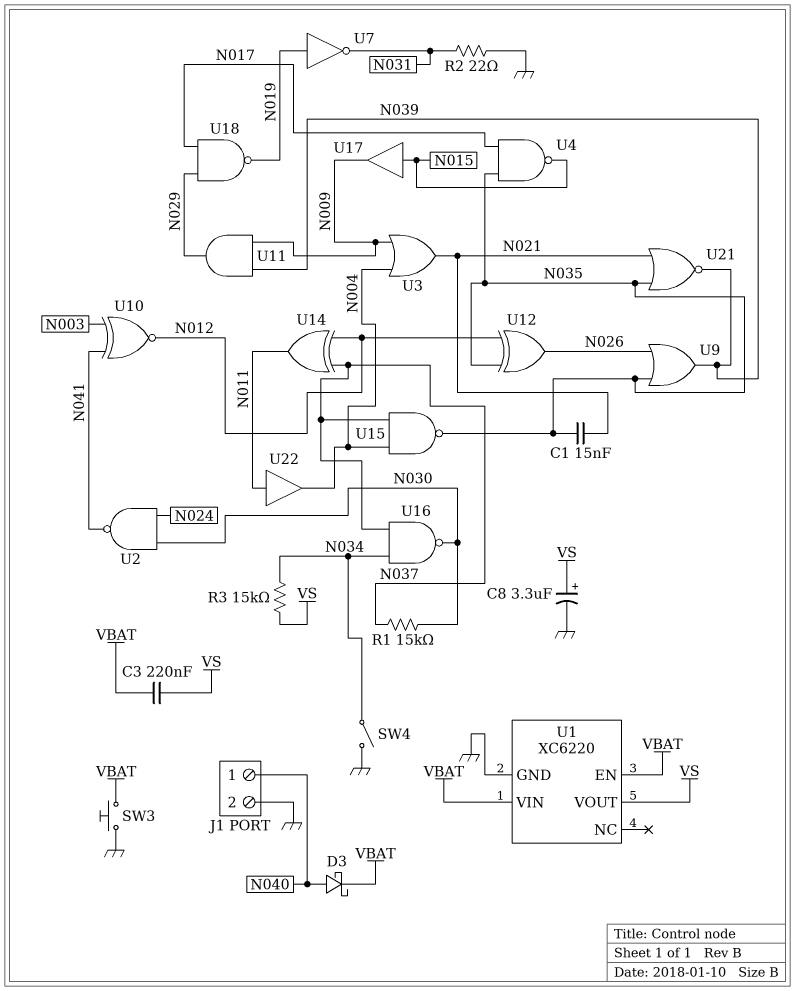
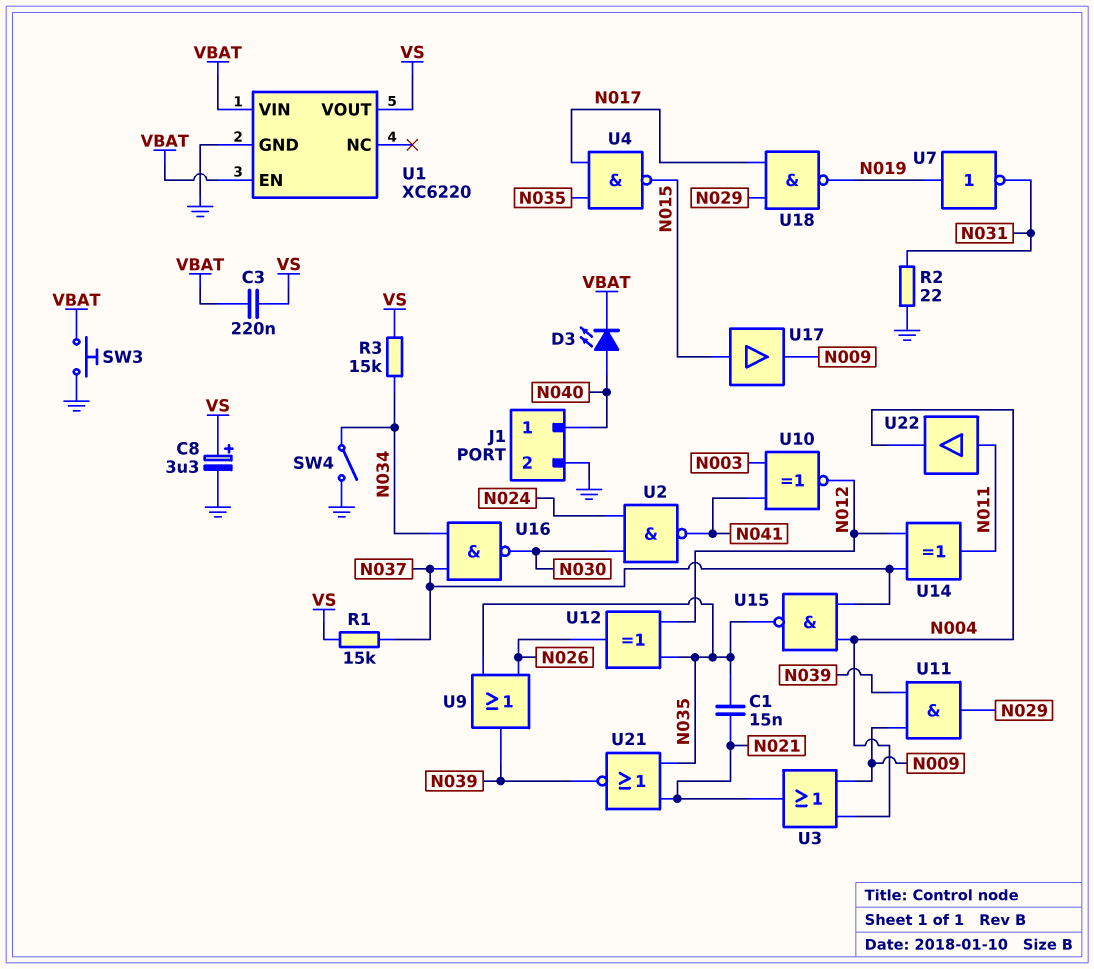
D3: schottky (A N040, K VBAT) -> LED (A N040, K VBAT)
R1: 15k (N030, N037) -> 15k (N037, VS)

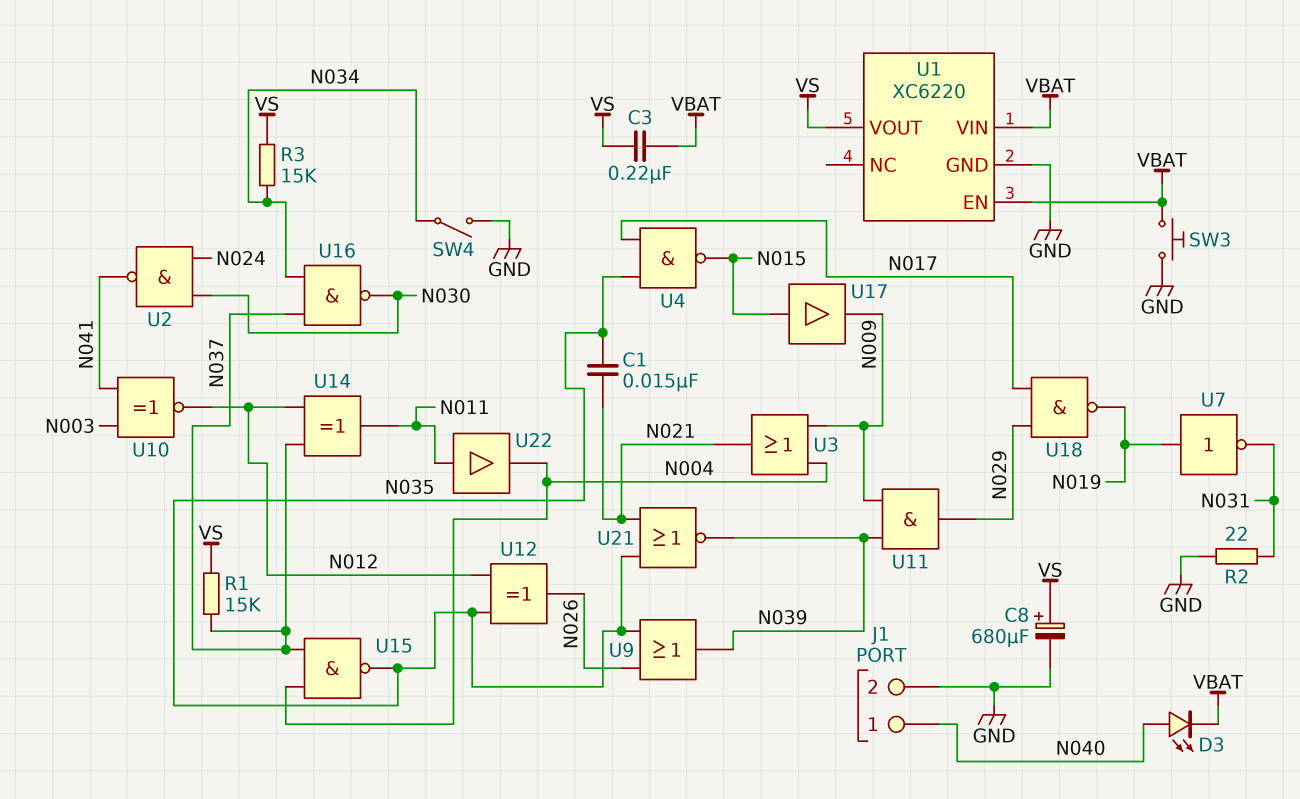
C8: 3.3uF (plus VS, minus GND) -> 680uF (plus VS, minus GND)

